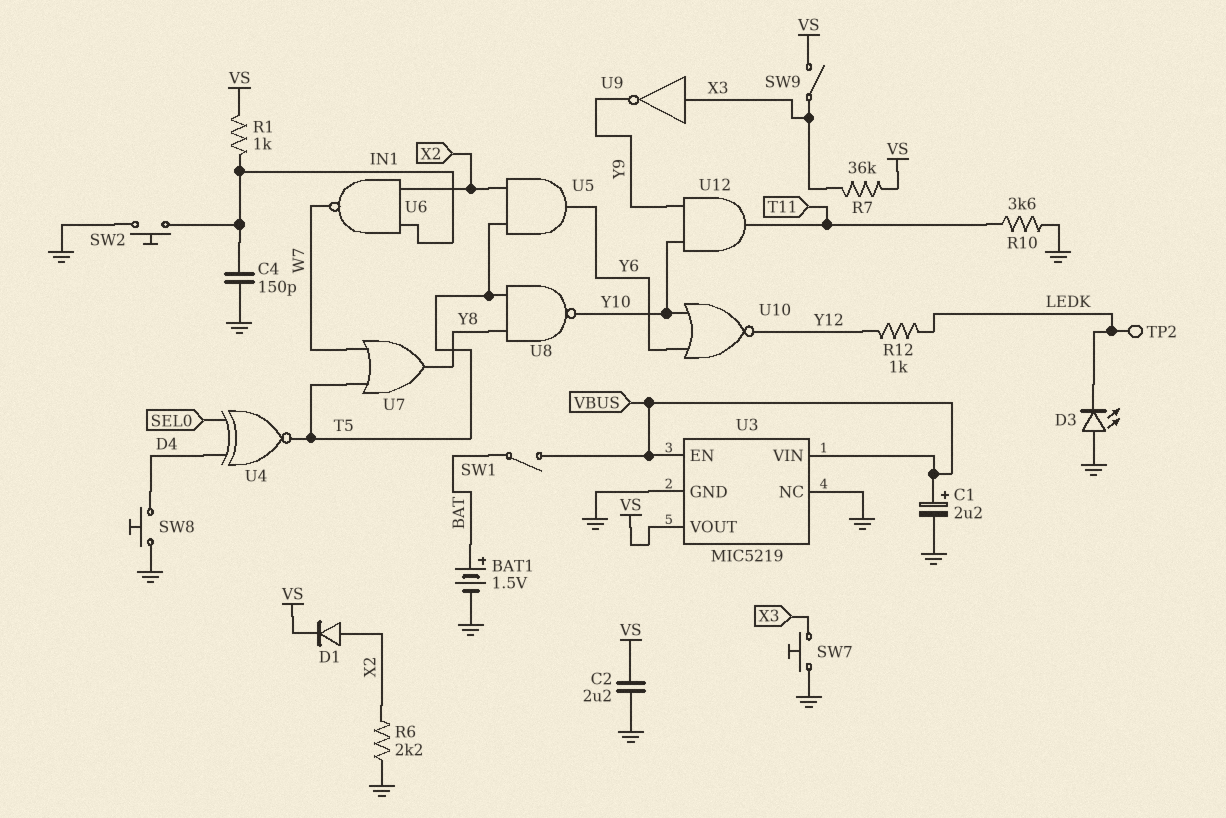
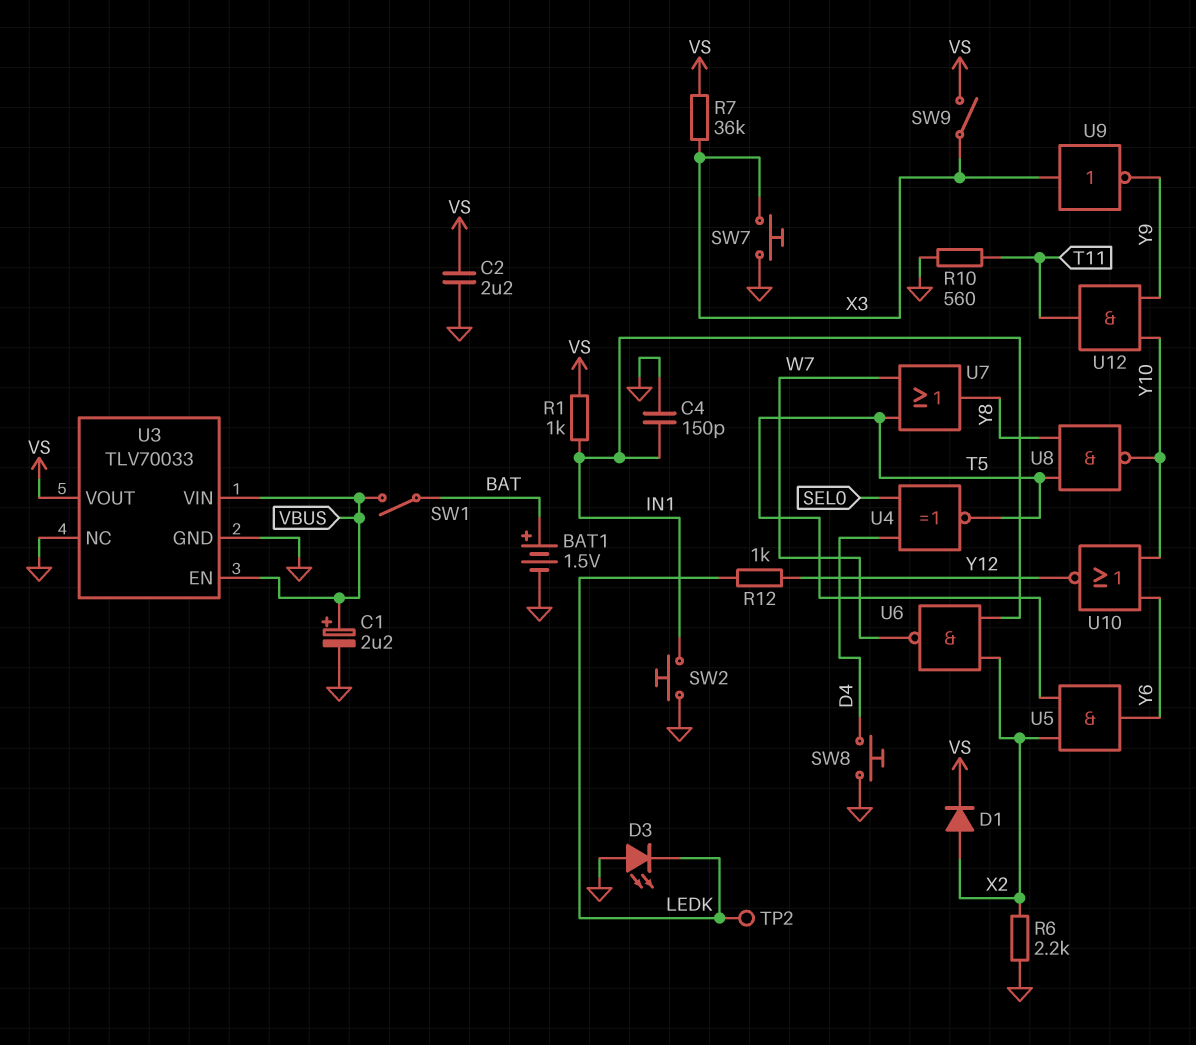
R10: 3.6k (GND, T11) -> 560 (GND, T11)
U3: MIC5219 -> TLV70033

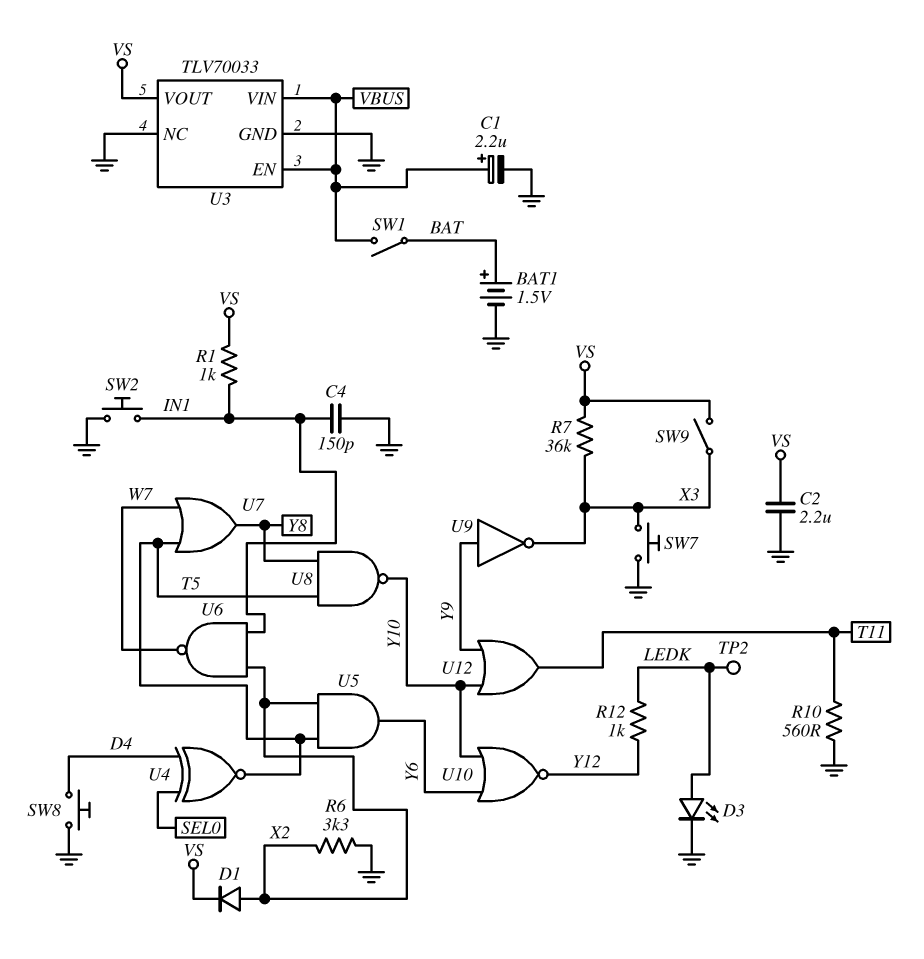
D3: LED (A GND, K LEDK) -> LED (A LEDK, K GND)
R6: 2.2k (GND, X2) -> 3.3k (GND, X2)
U9: NOT (in X3, out Y9) -> NOT (in Y9, out X3)
U12: AND (in Y9, in Y10, out T11) -> OR (in Y9, in Y10, out T11)

